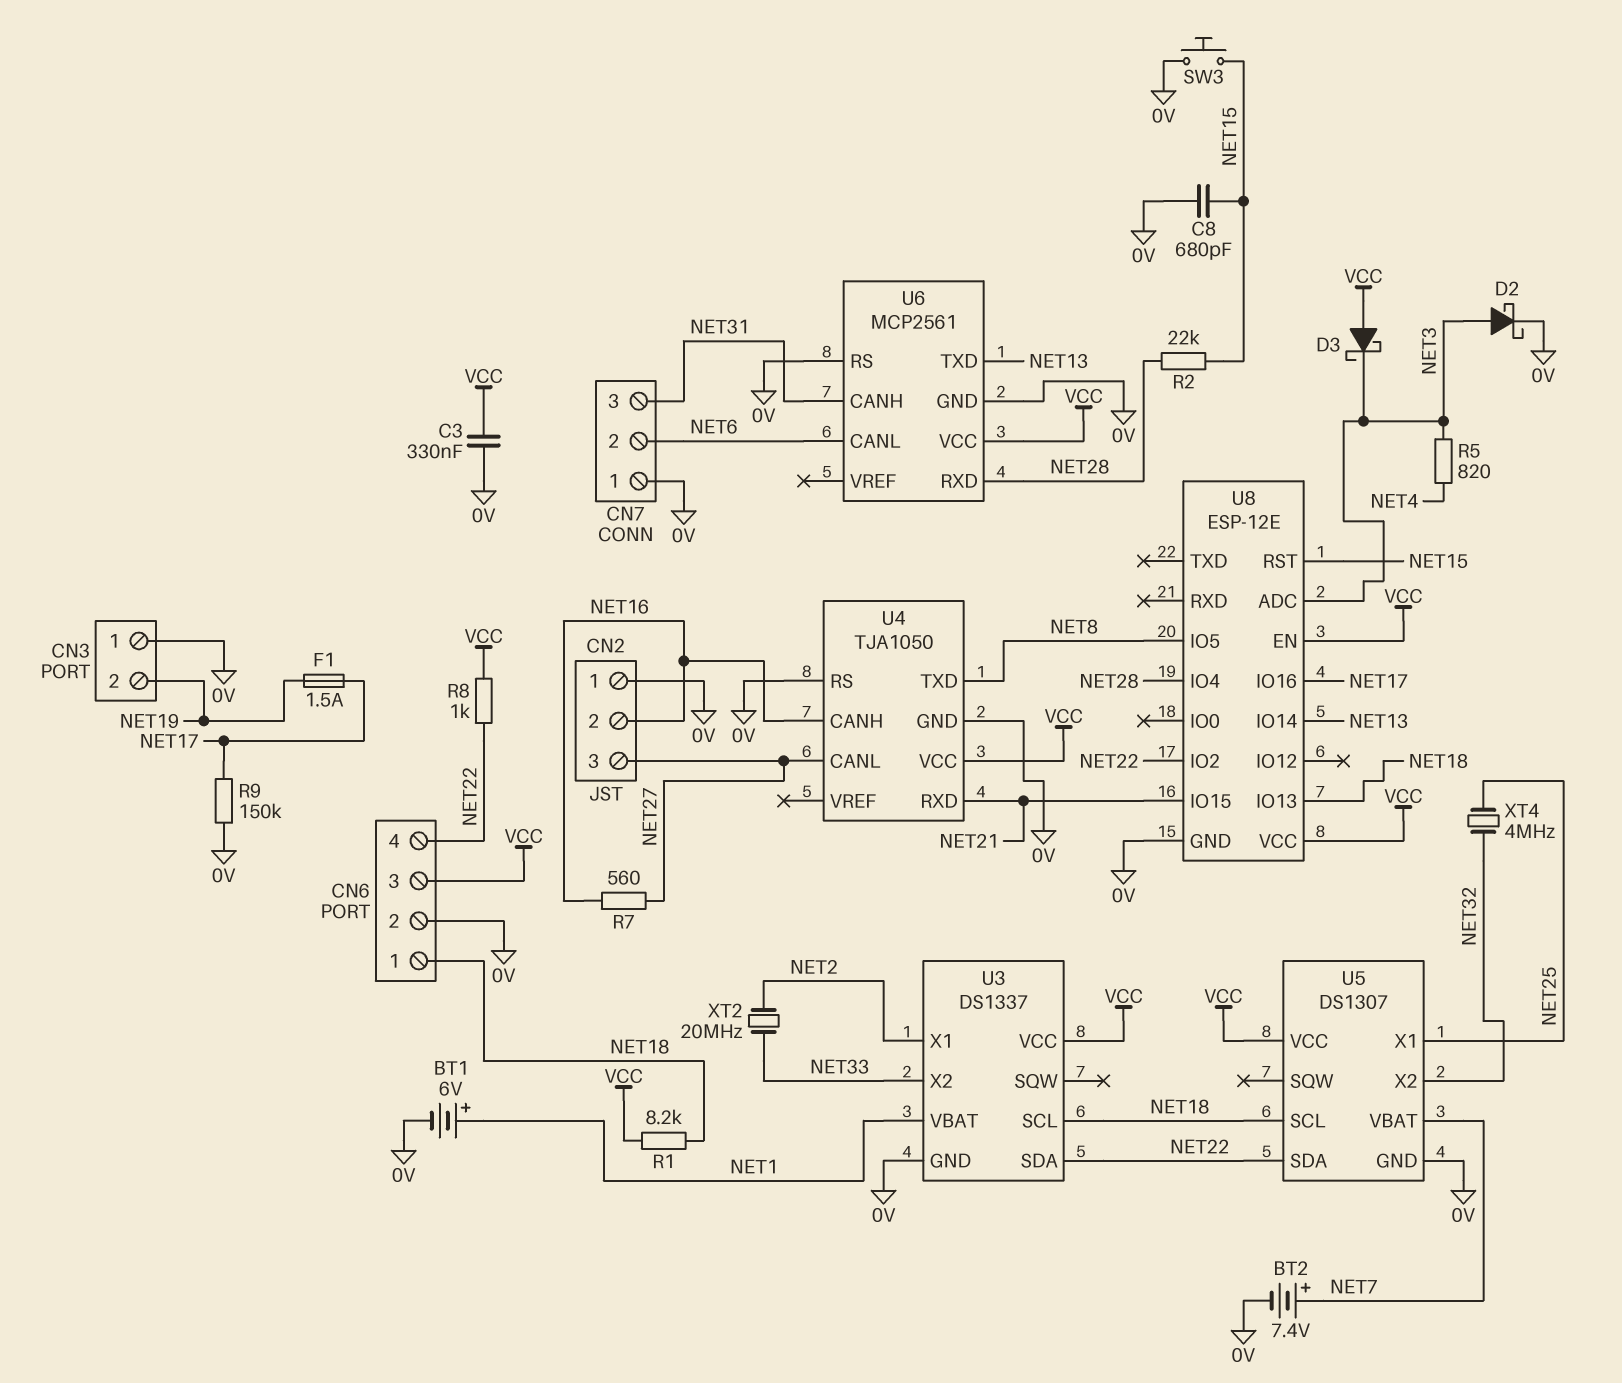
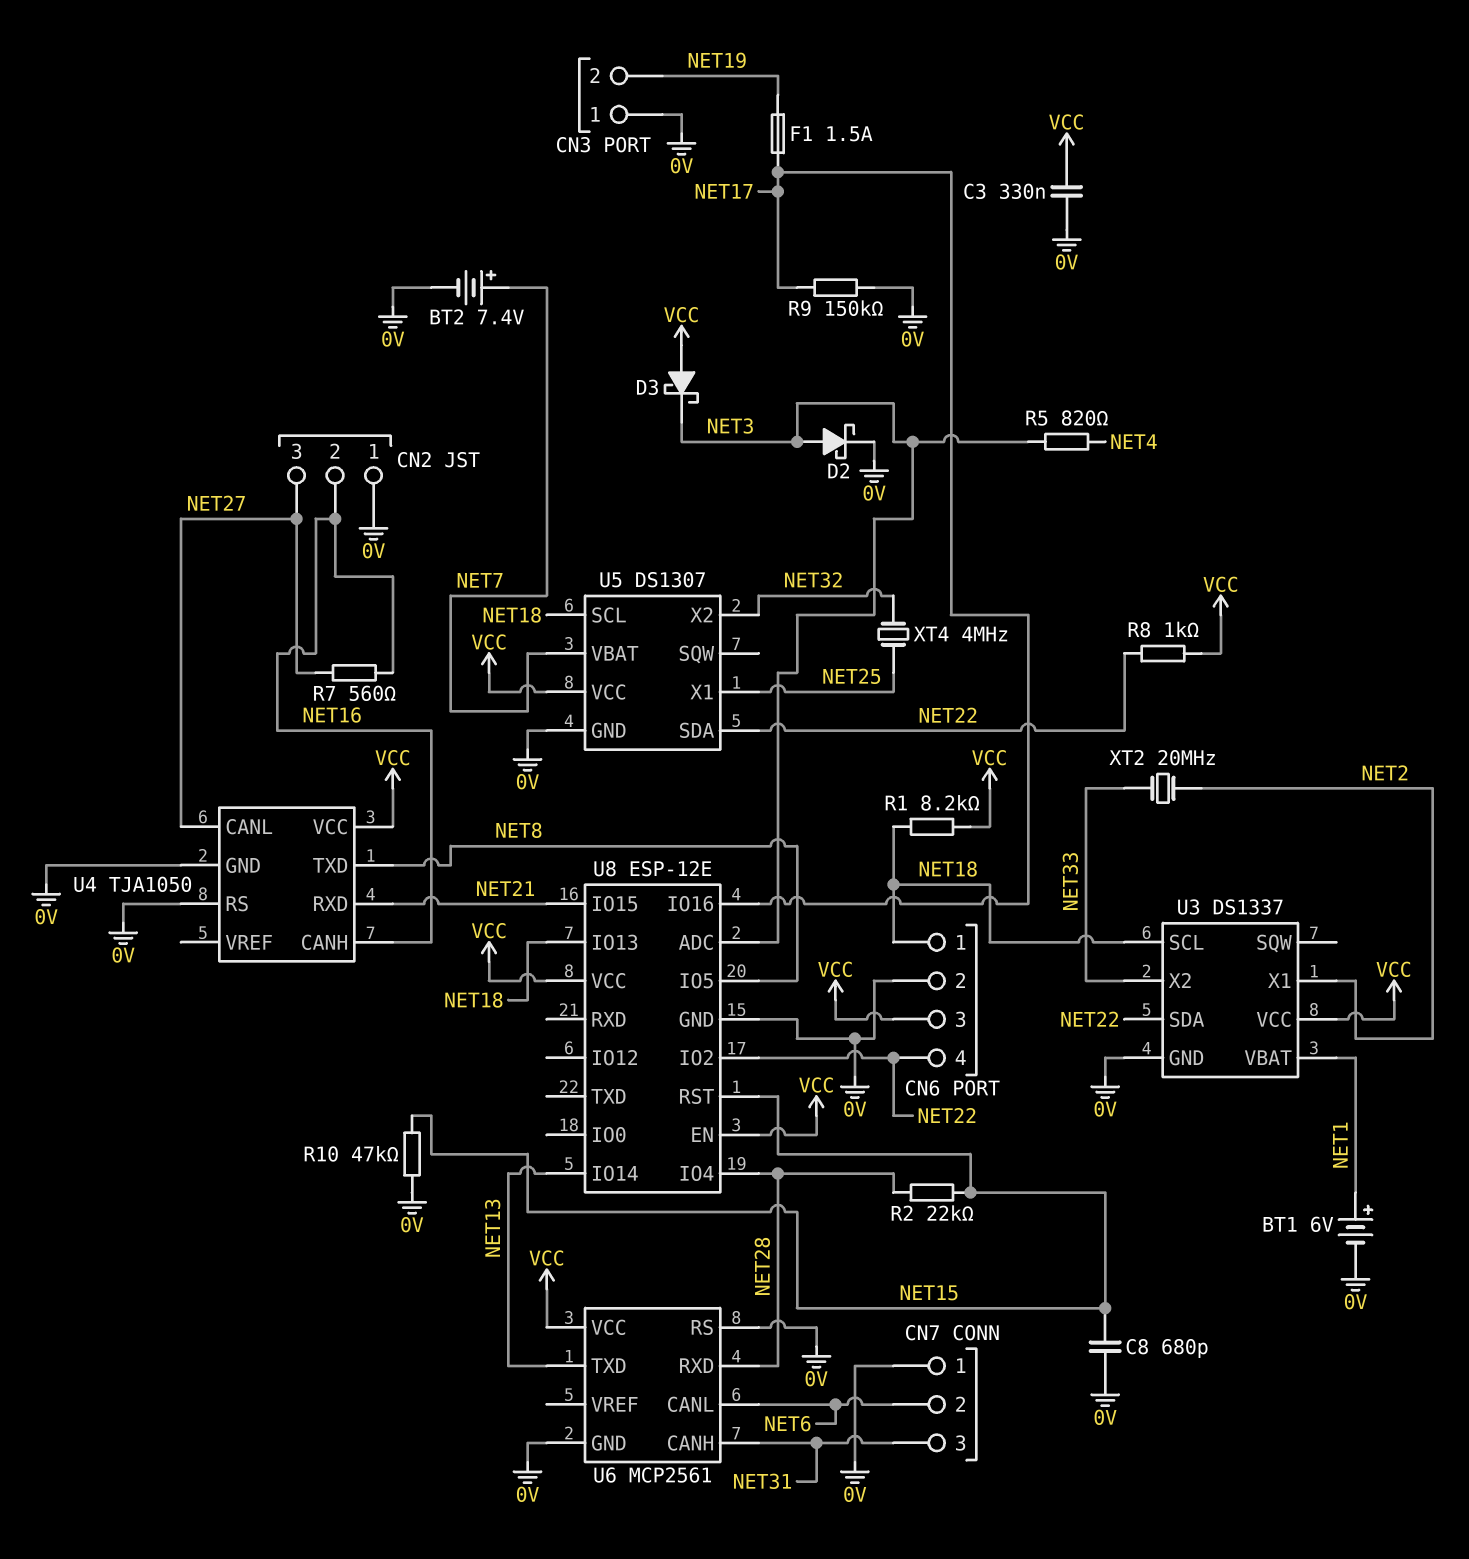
R10: none -> 47k (0V, NET15)
SW3: button (0V, NET15) -> none

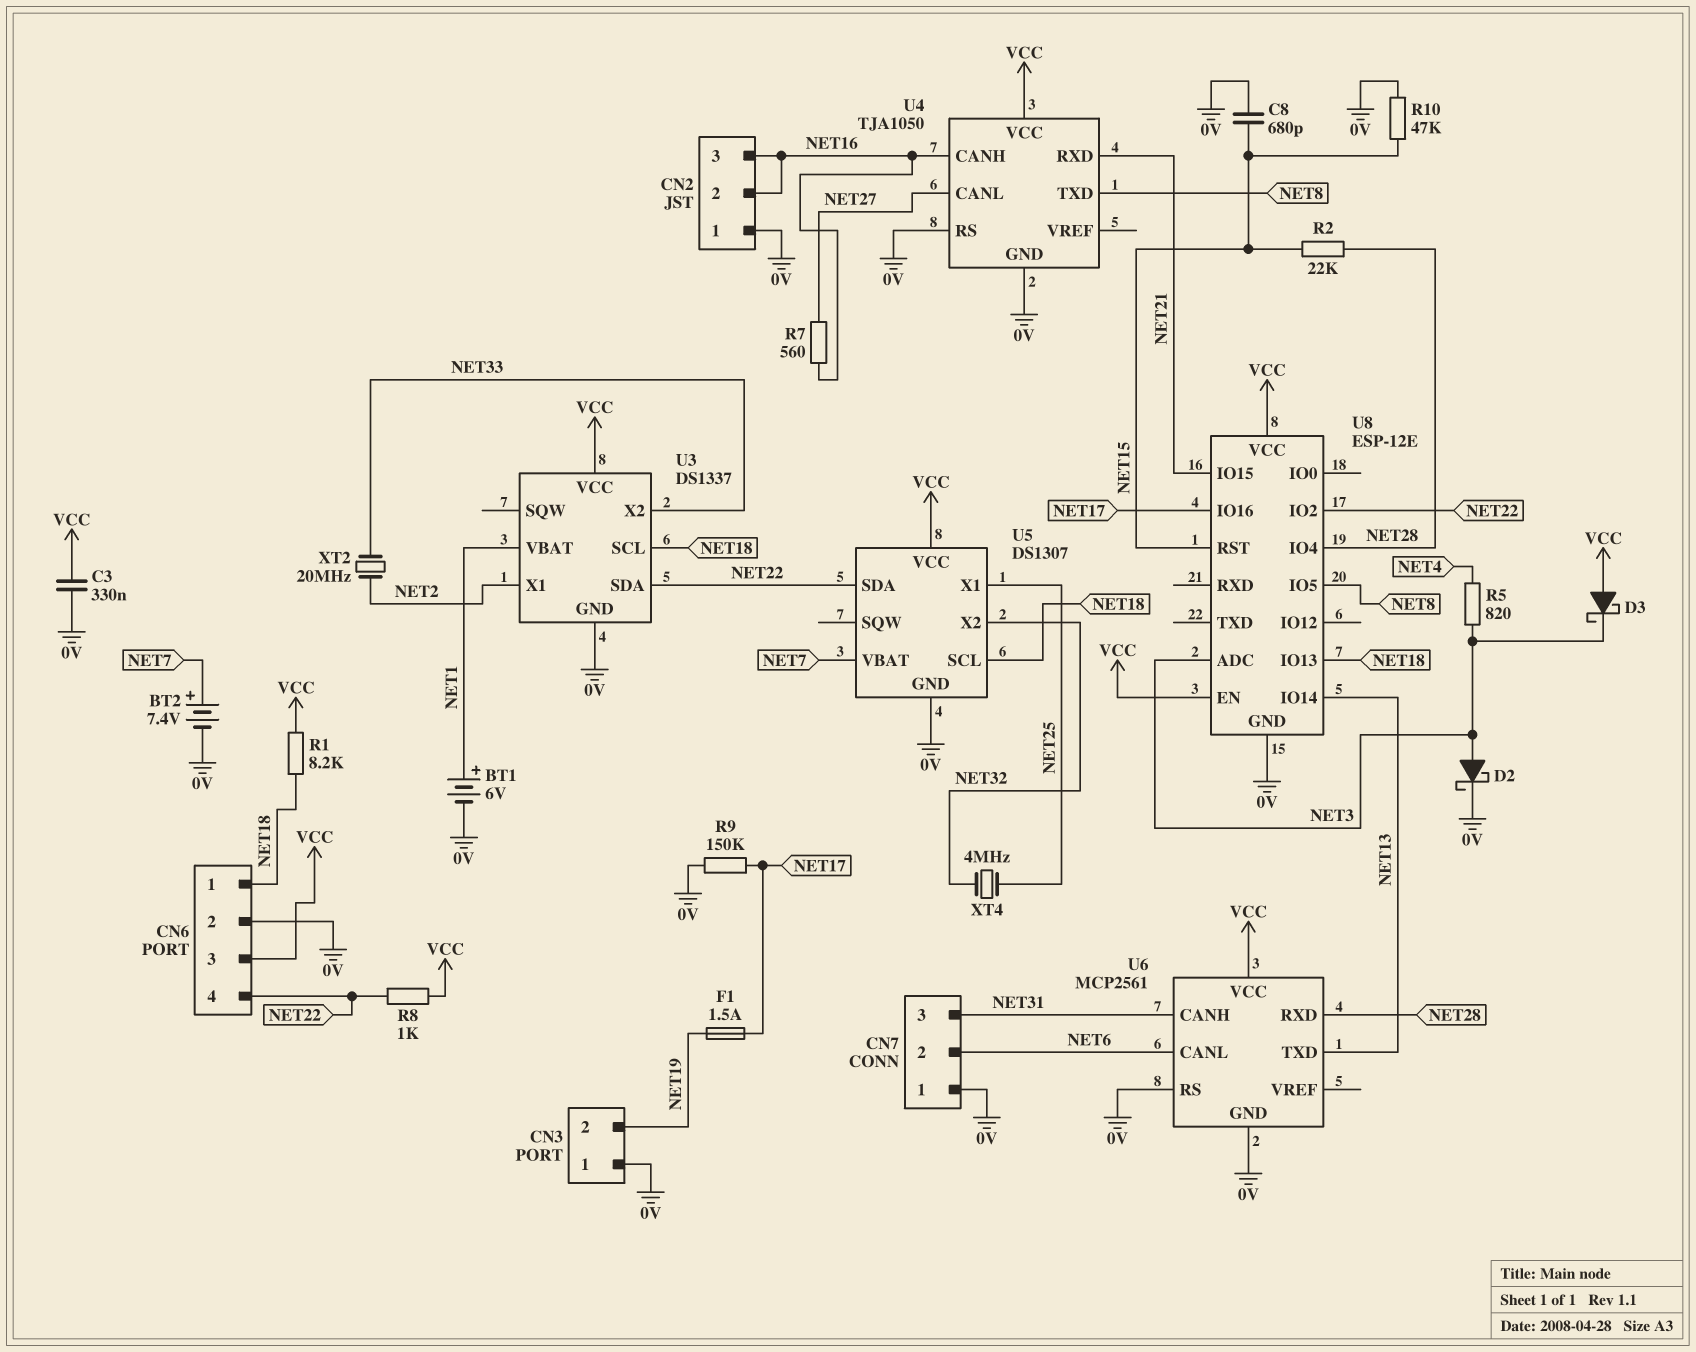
CN2 pin 3: NET27 -> NET16

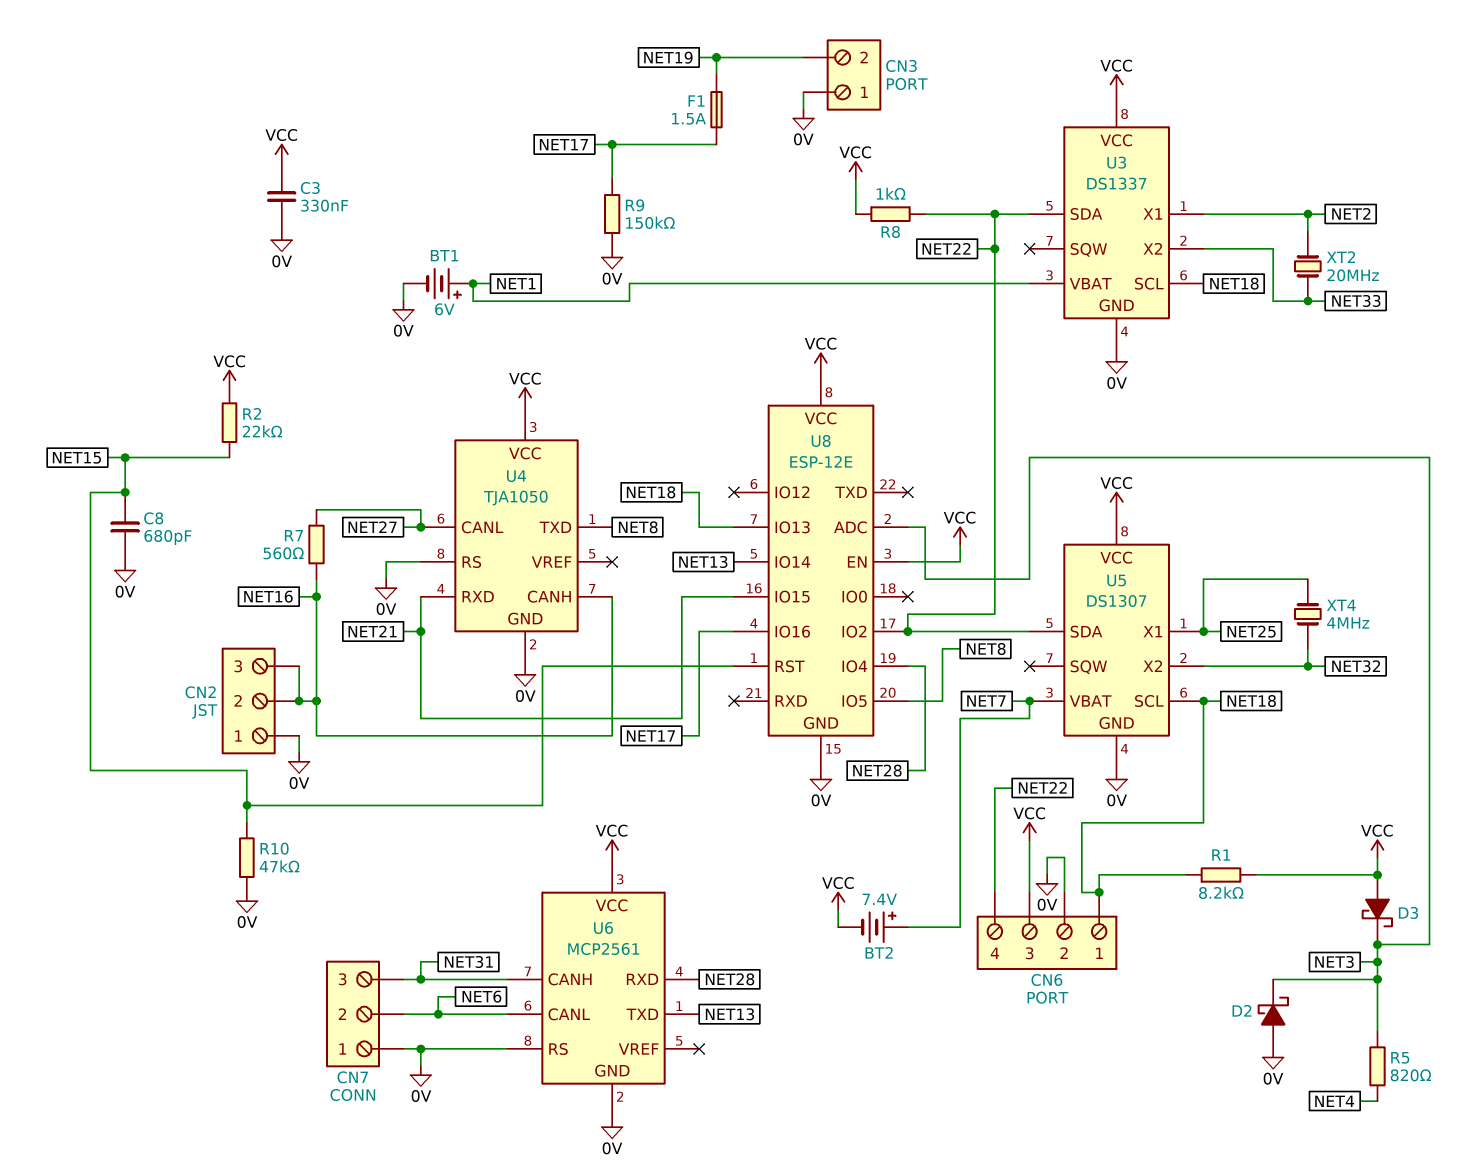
BT2: 7.4V (plus NET7, minus 0V) -> 7.4V (plus NET7, minus VCC)
D2: schottky (A NET3, K 0V) -> schottky (A 0V, K NET3)
R2: 22k (NET15, NET28) -> 22k (NET15, VCC)

